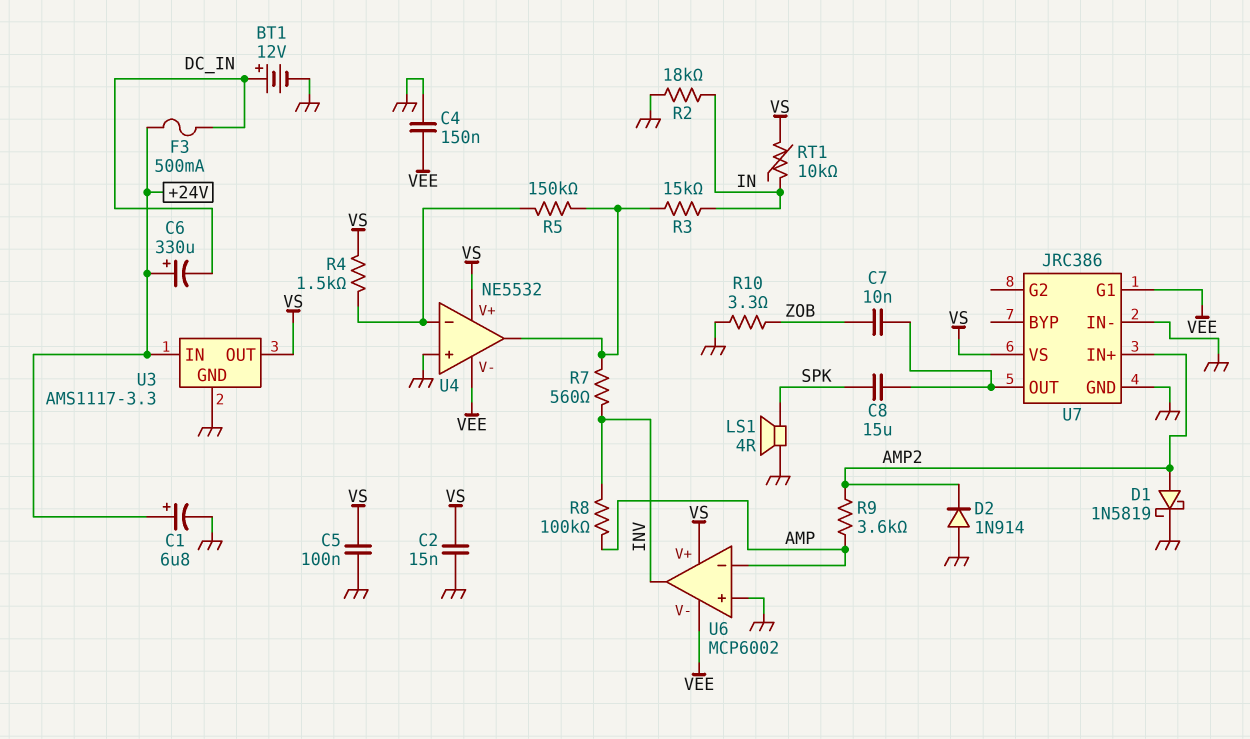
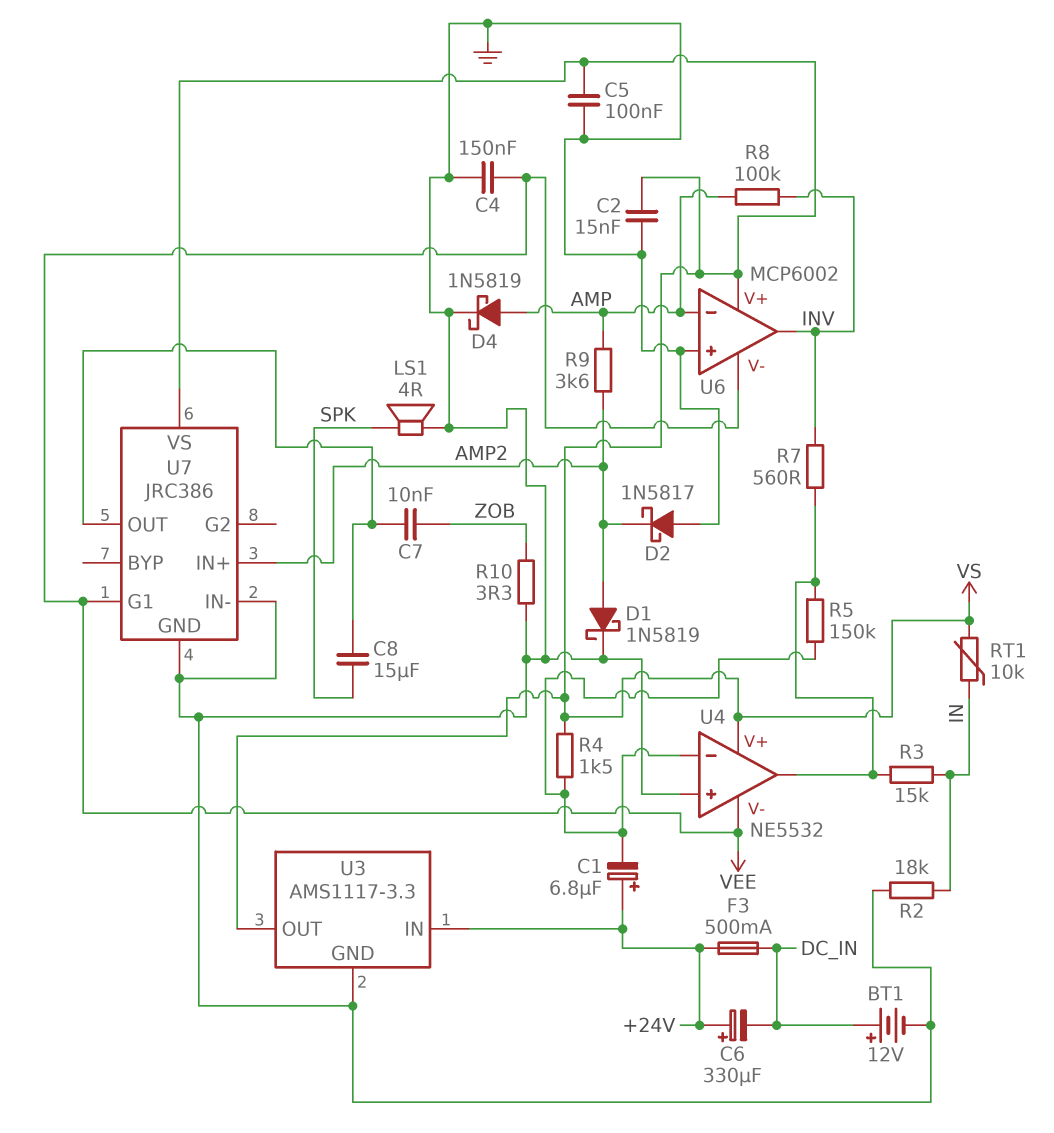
C1: 6.8uF (plus +24V, minus GND) -> 6.8uF (plus +24V, minus U4/in-)
D2: diode 1N914 (A GND, K AMP2) -> schottky 1N5817 (A GND, K AMP2)
D4: none -> schottky 1N5819 (A AMP, K GND)

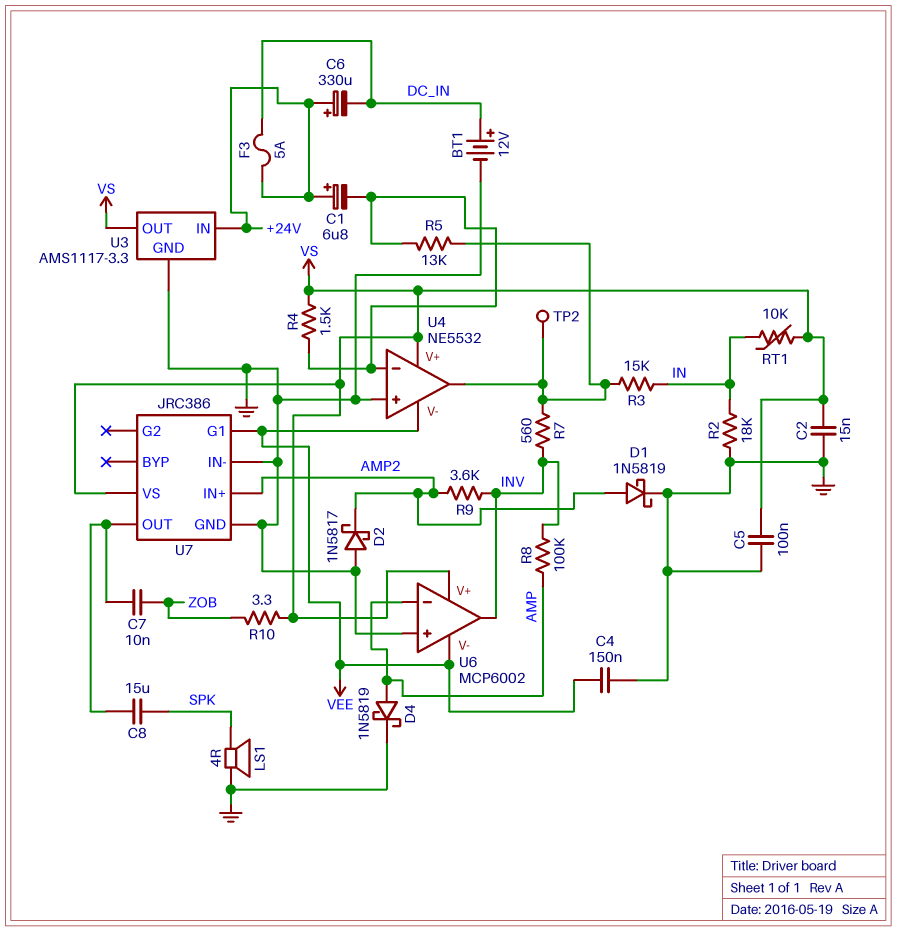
F3: 500mA (+24V, DC_IN) -> 5A (+24V, DC_IN)
R5: 150k (U4/in-, U4/out) -> 13k (U4/in-, U4/out)
R9: 3.6k (AMP, AMP2) -> 3.6k (AMP2, INV)
R10: 3.3 (GND, ZOB) -> 3.3 (VS, ZOB)
TP2: none -> test point (U4/out)

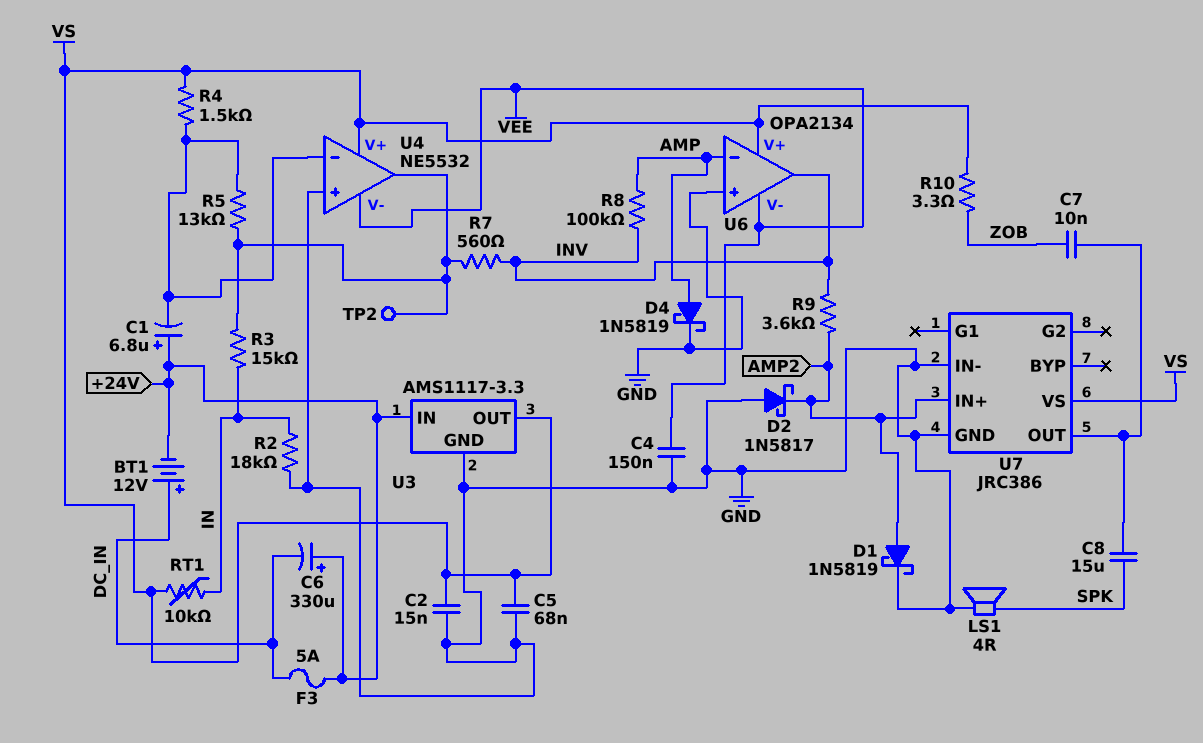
BT1: 12V (plus DC_IN, minus GND) -> 12V (plus DC_IN, minus +24V)
C5: 100nF (GND, VS) -> 68nF (GND, VS)
U6: MCP6002 -> OPA2134
U7 pin G1: VEE -> none

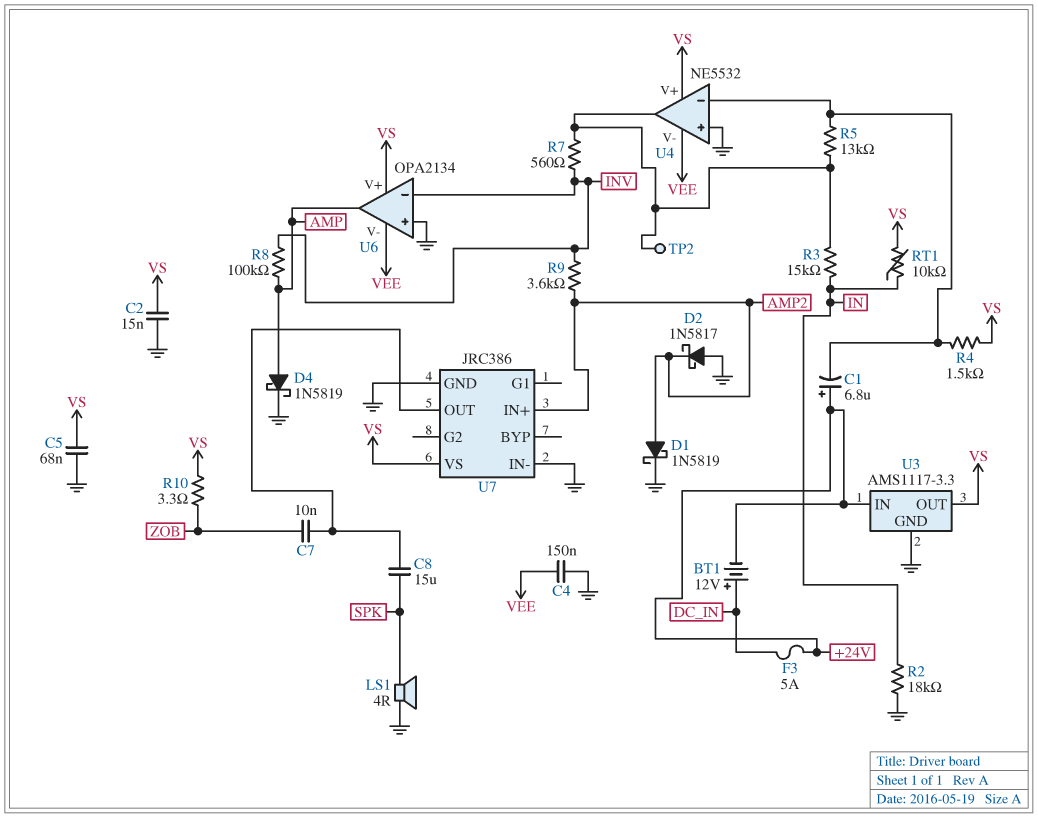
C6: 330uF (plus +24V, minus DC_IN) -> none
U6 pin in-: AMP -> INV
U6 pin out: INV -> AMP

